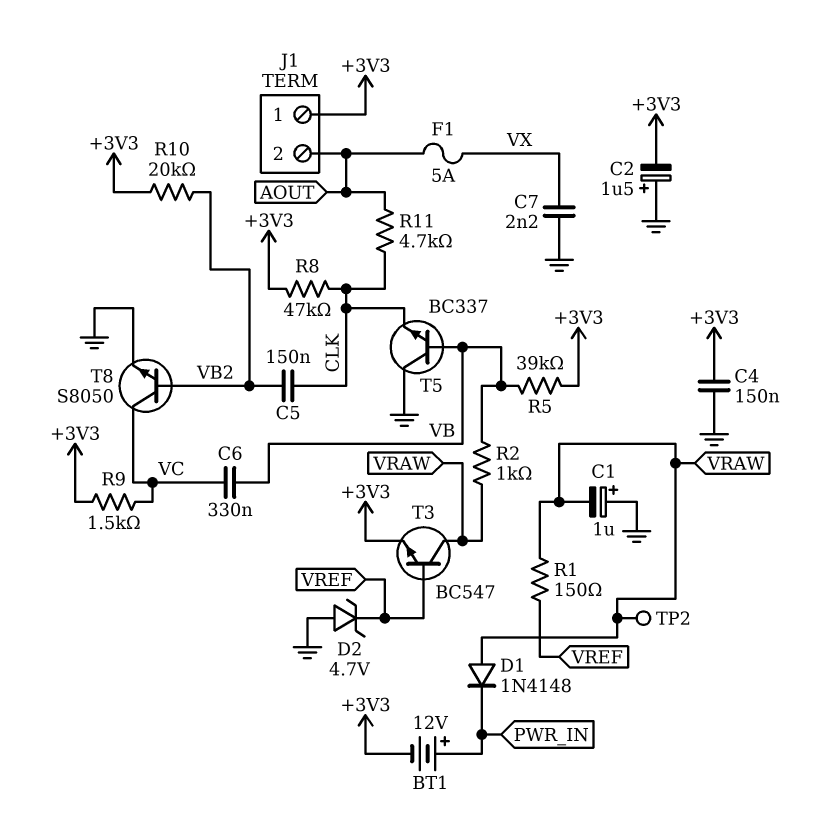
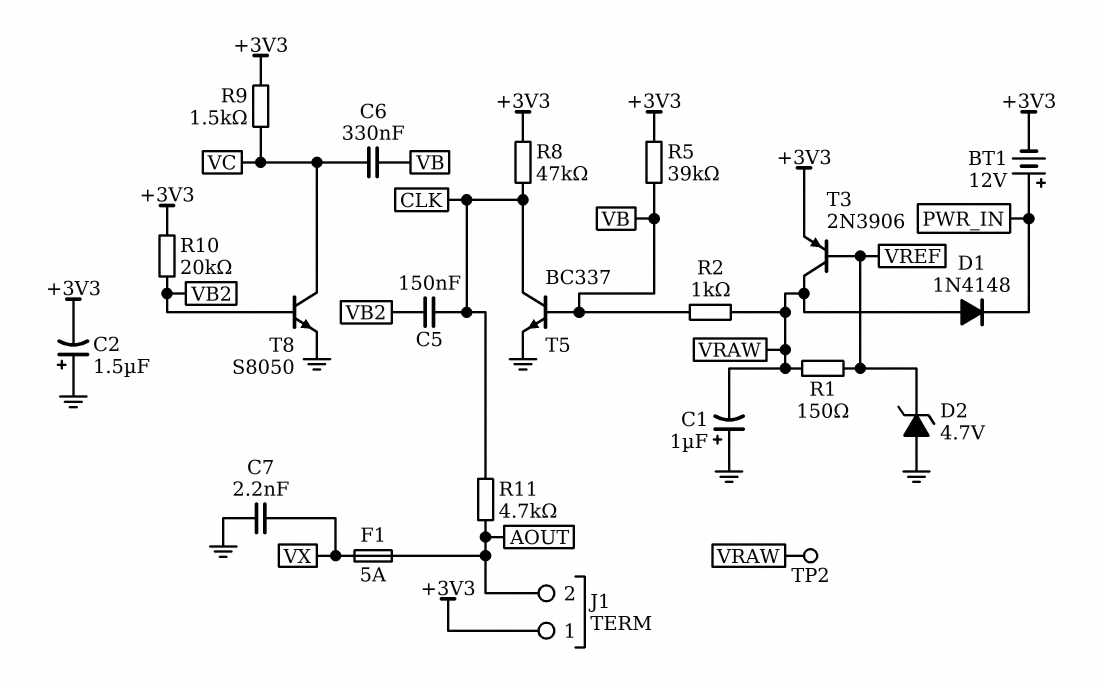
C4: 150nF (+3V3, GND) -> none
T3: NPN BC547 (B VREF, C VRAW, E +3V3) -> PNP 2N3906 (B VREF, C VRAW, E +3V3)
T5: NPN BC337 (B VB, C GND, E CLK) -> NPN BC337 (B VB, C CLK, E GND)

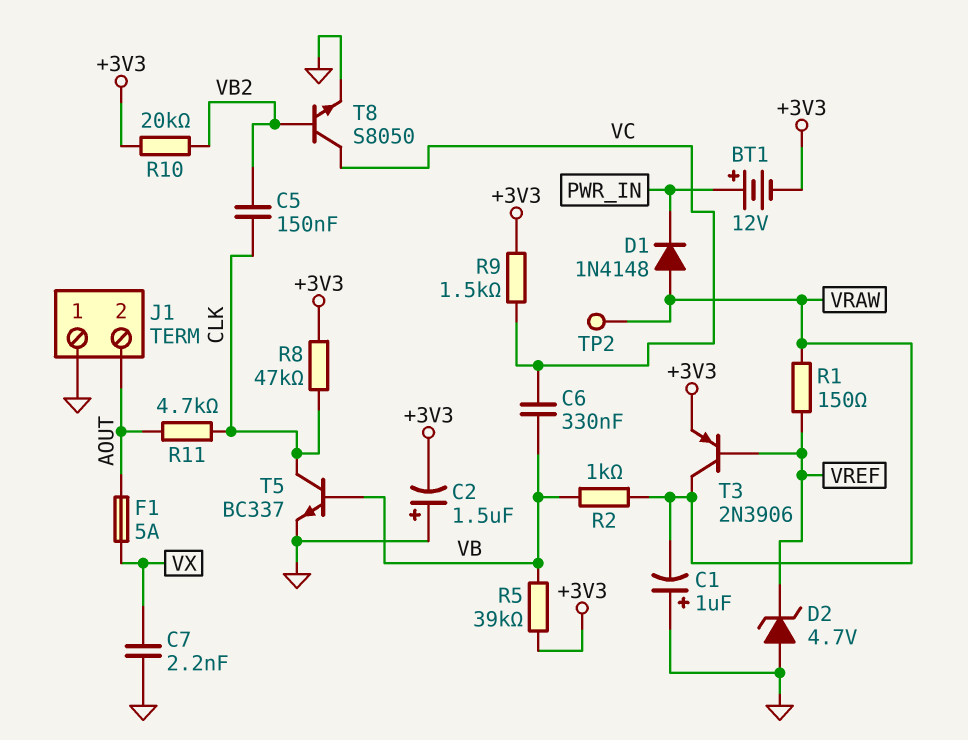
J1 pin 1: +3V3 -> GND

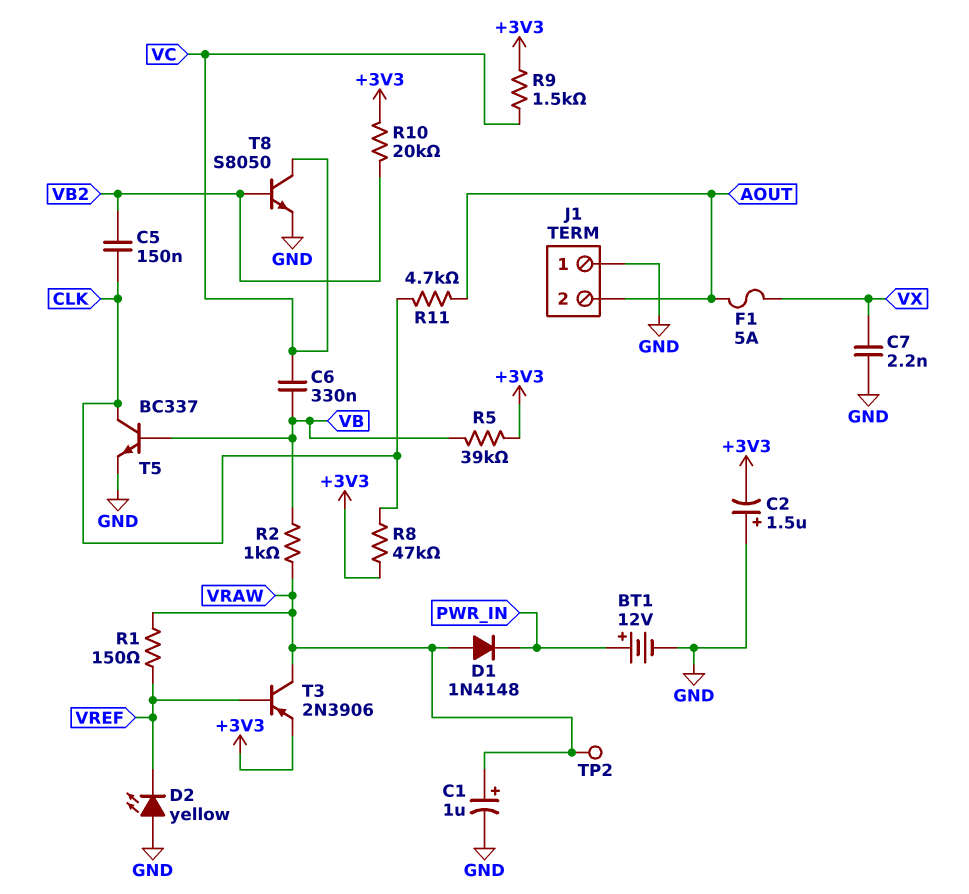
BT1: 12V (plus PWR_IN, minus +3V3) -> 12V (plus PWR_IN, minus GND)
C1: 1uF (plus GND, minus VRAW) -> 1uF (plus VRAW, minus GND)
D2: zener 4.7V (A GND, K VREF) -> LED yellow (A GND, K VREF)

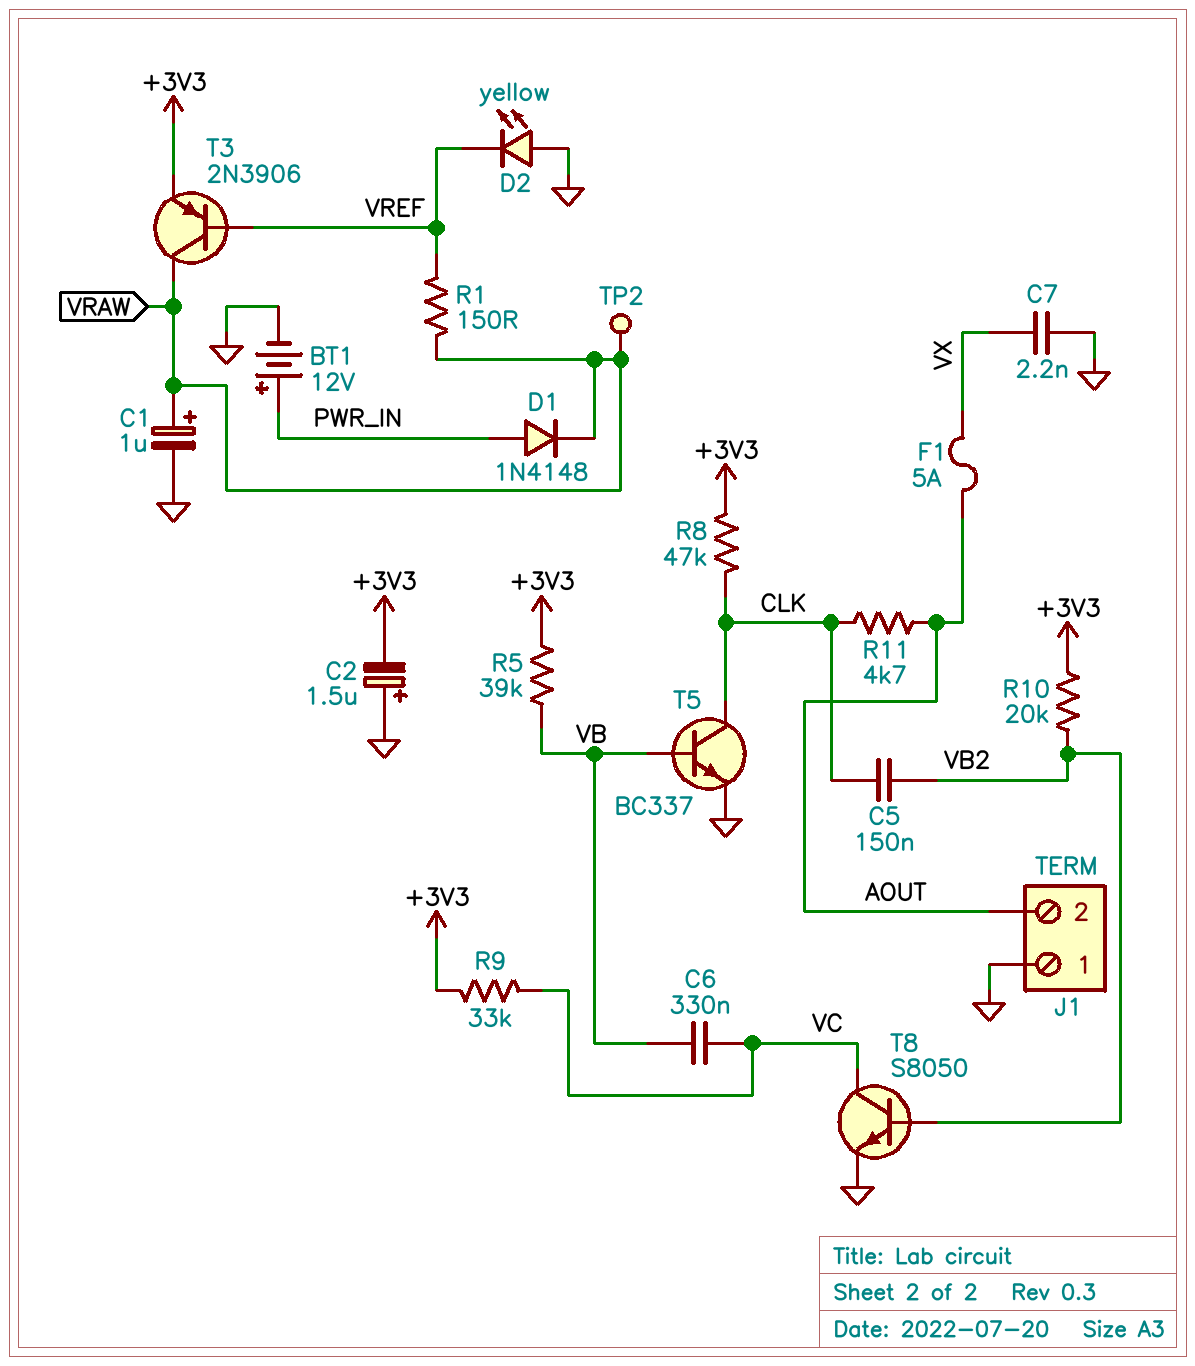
D1: diode 1N4148 (A VRAW, K PWR_IN) -> diode 1N4148 (A PWR_IN, K VRAW)
R2: 1k (VB, VRAW) -> none
R9: 1.5k (+3V3, VC) -> 33k (+3V3, VC)

